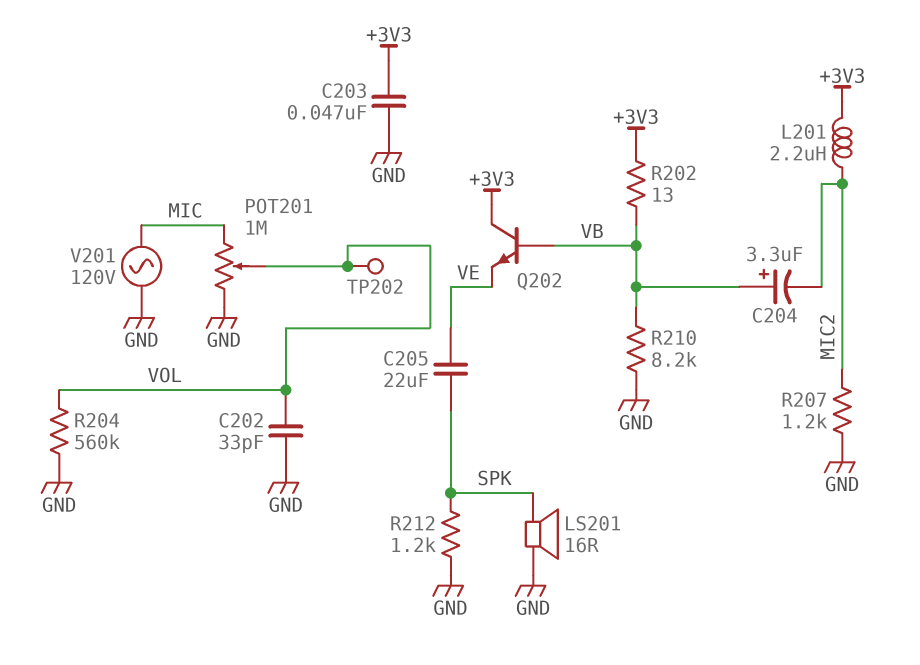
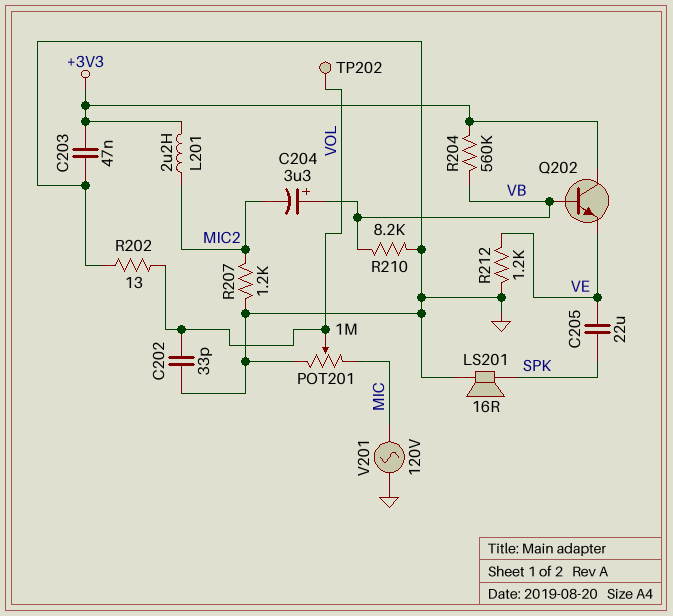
R202: 13 (+3V3, VB) -> 13 (GND, VOL)
R204: 560k (GND, VOL) -> 560k (+3V3, VB)
R212: 1.2k (GND, SPK) -> 1.2k (GND, VE)

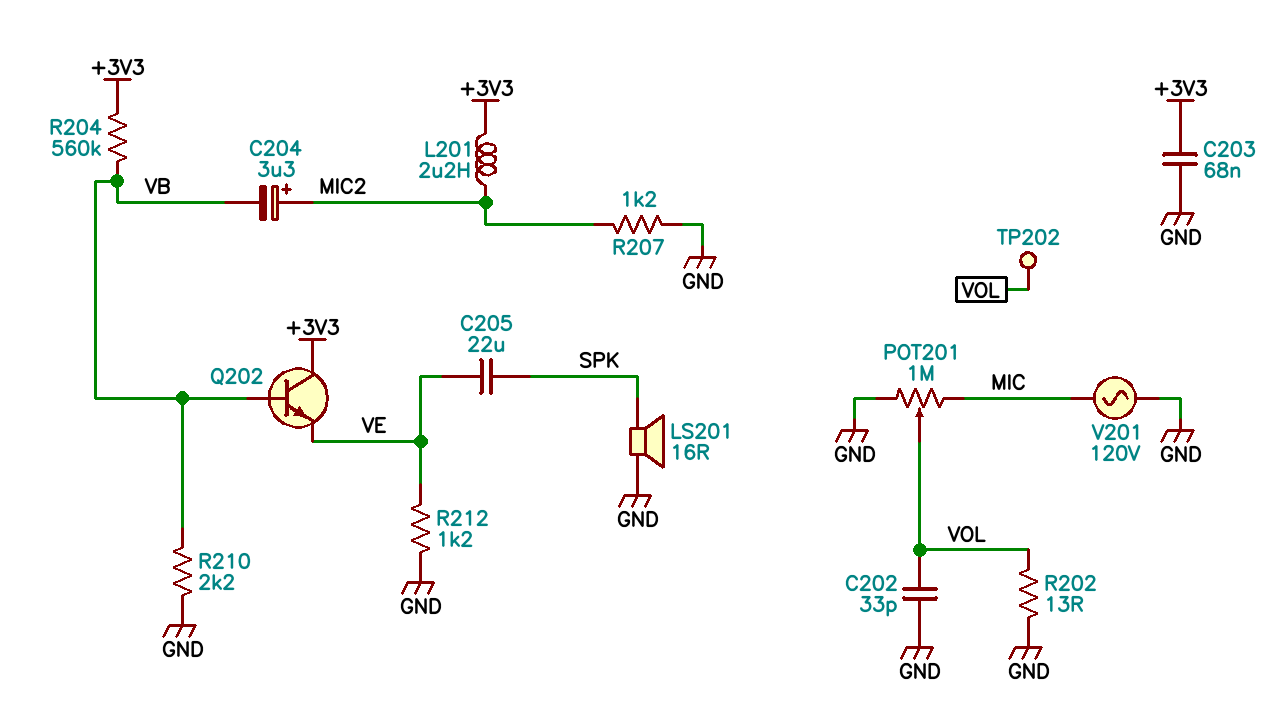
C203: 47nF (+3V3, GND) -> 68nF (+3V3, GND)
C204: 3.3uF (plus VB, minus MIC2) -> 3.3uF (plus MIC2, minus VB)
R210: 8.2k (GND, VB) -> 2.2k (GND, VB)

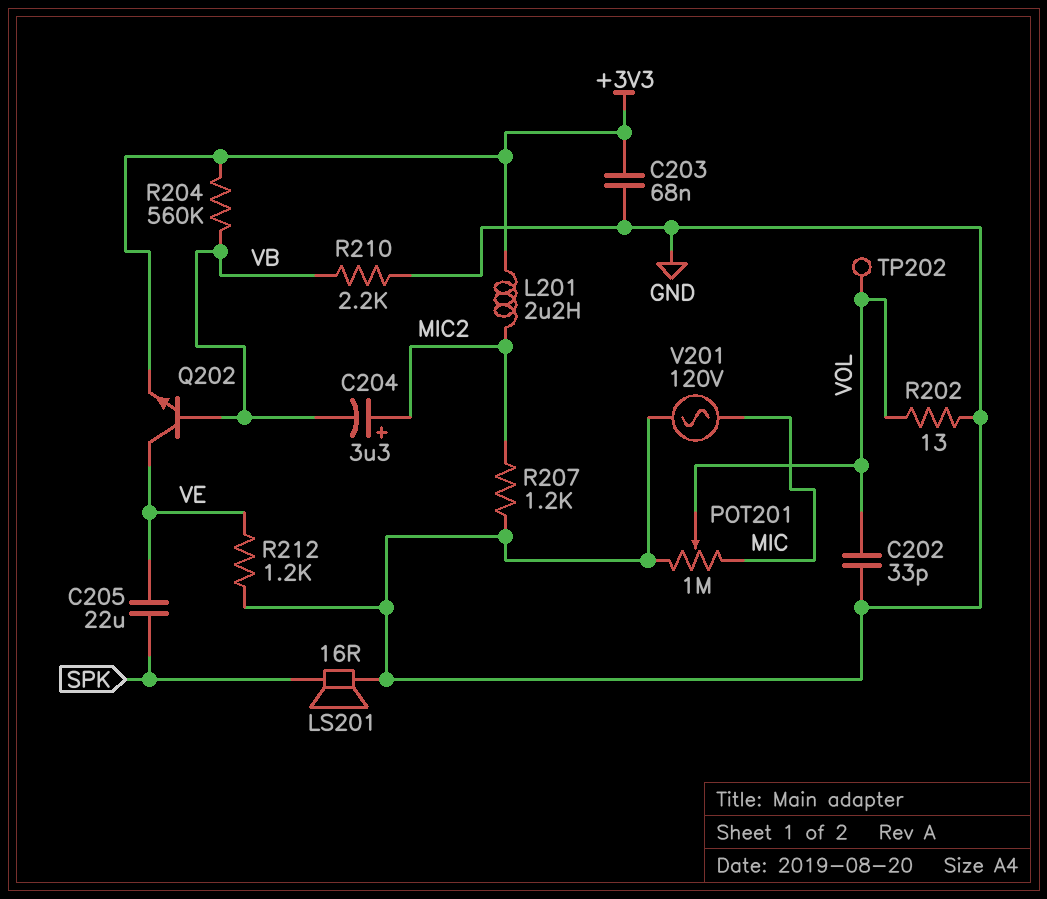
Q202: NPN (B VB, C +3V3, E VE) -> NPN (B VB, C VE, E +3V3)

